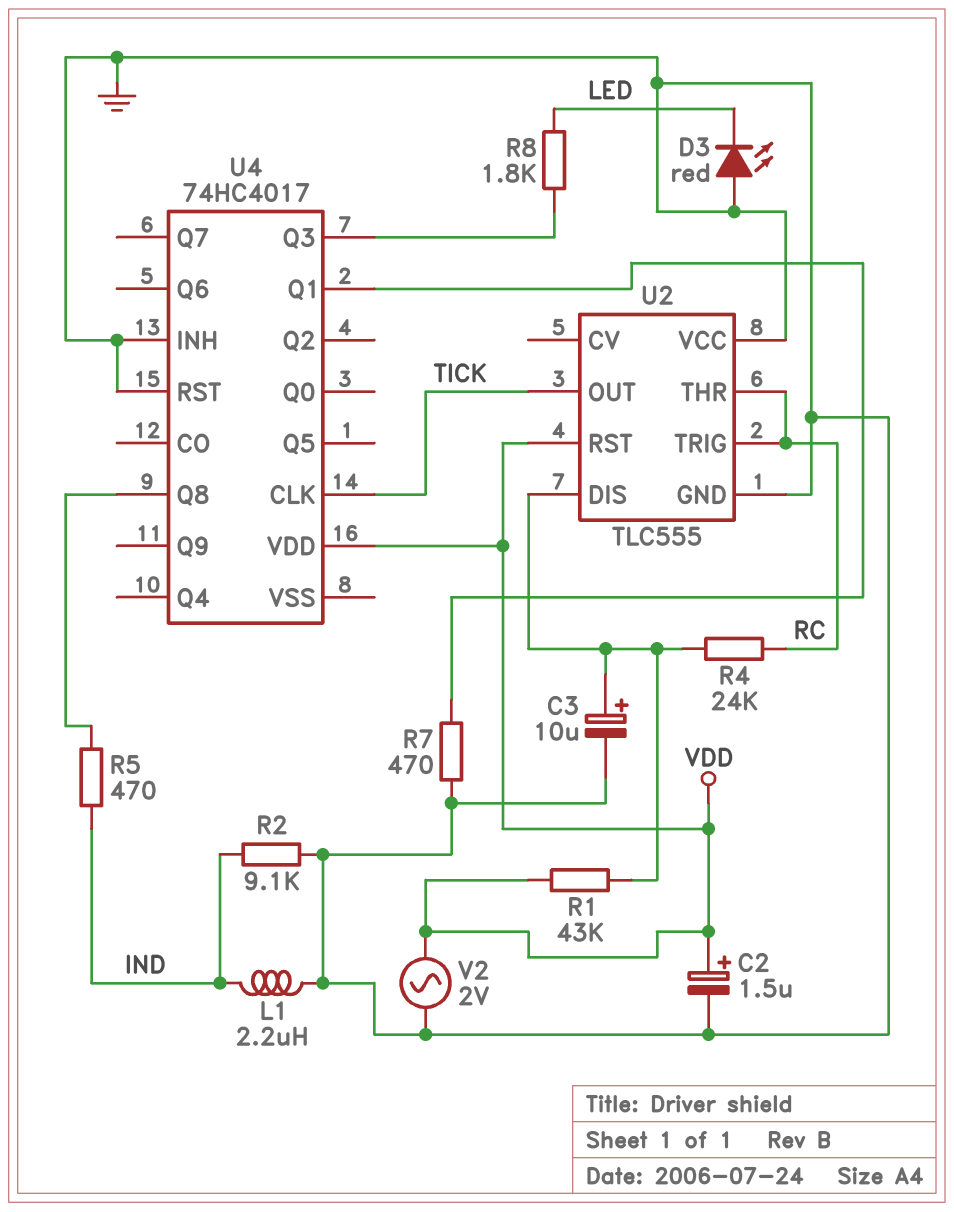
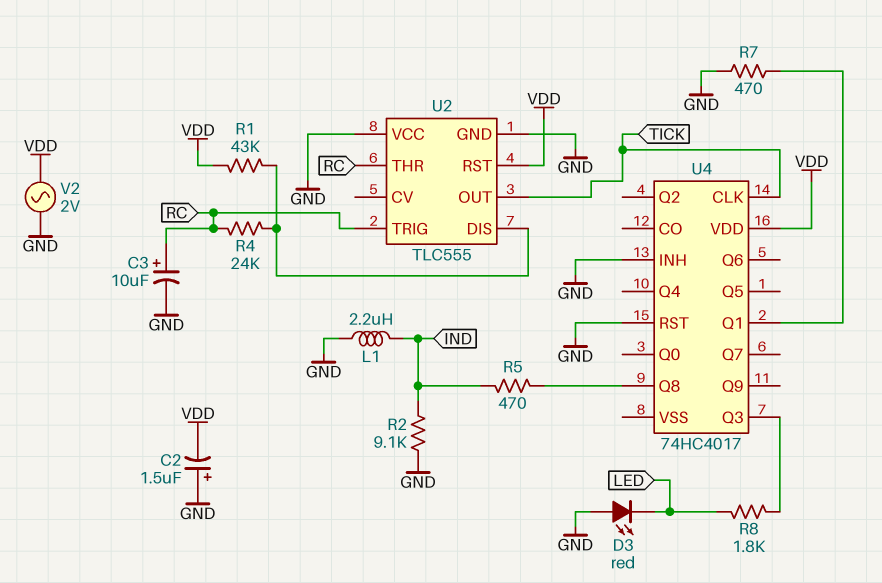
C2: 1.5uF (plus VDD, minus GND) -> 1.5uF (plus GND, minus VDD)
C3: 10uF (plus U2/DIS, minus GND) -> 10uF (plus RC, minus GND)

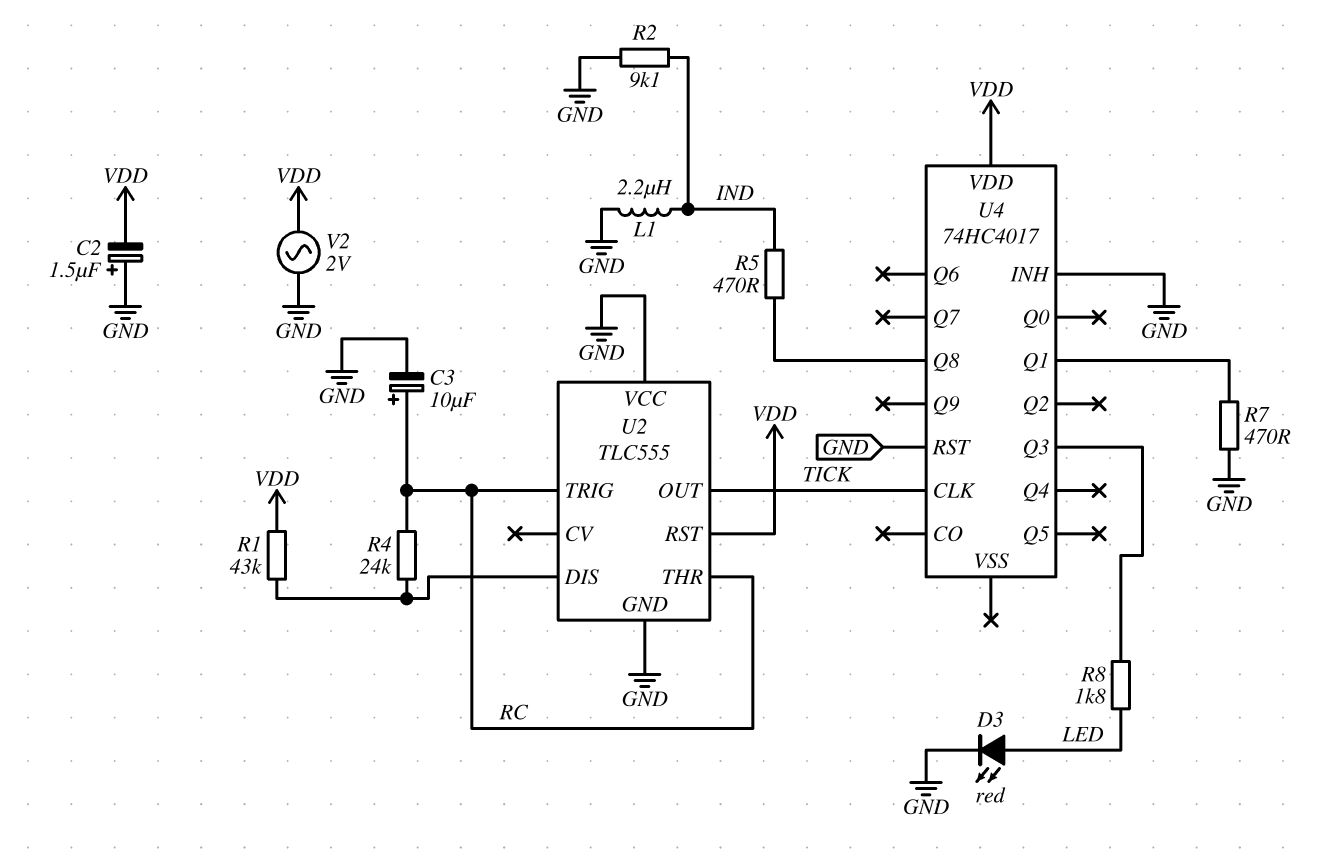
D3: LED red (A GND, K LED) -> LED red (A LED, K GND)

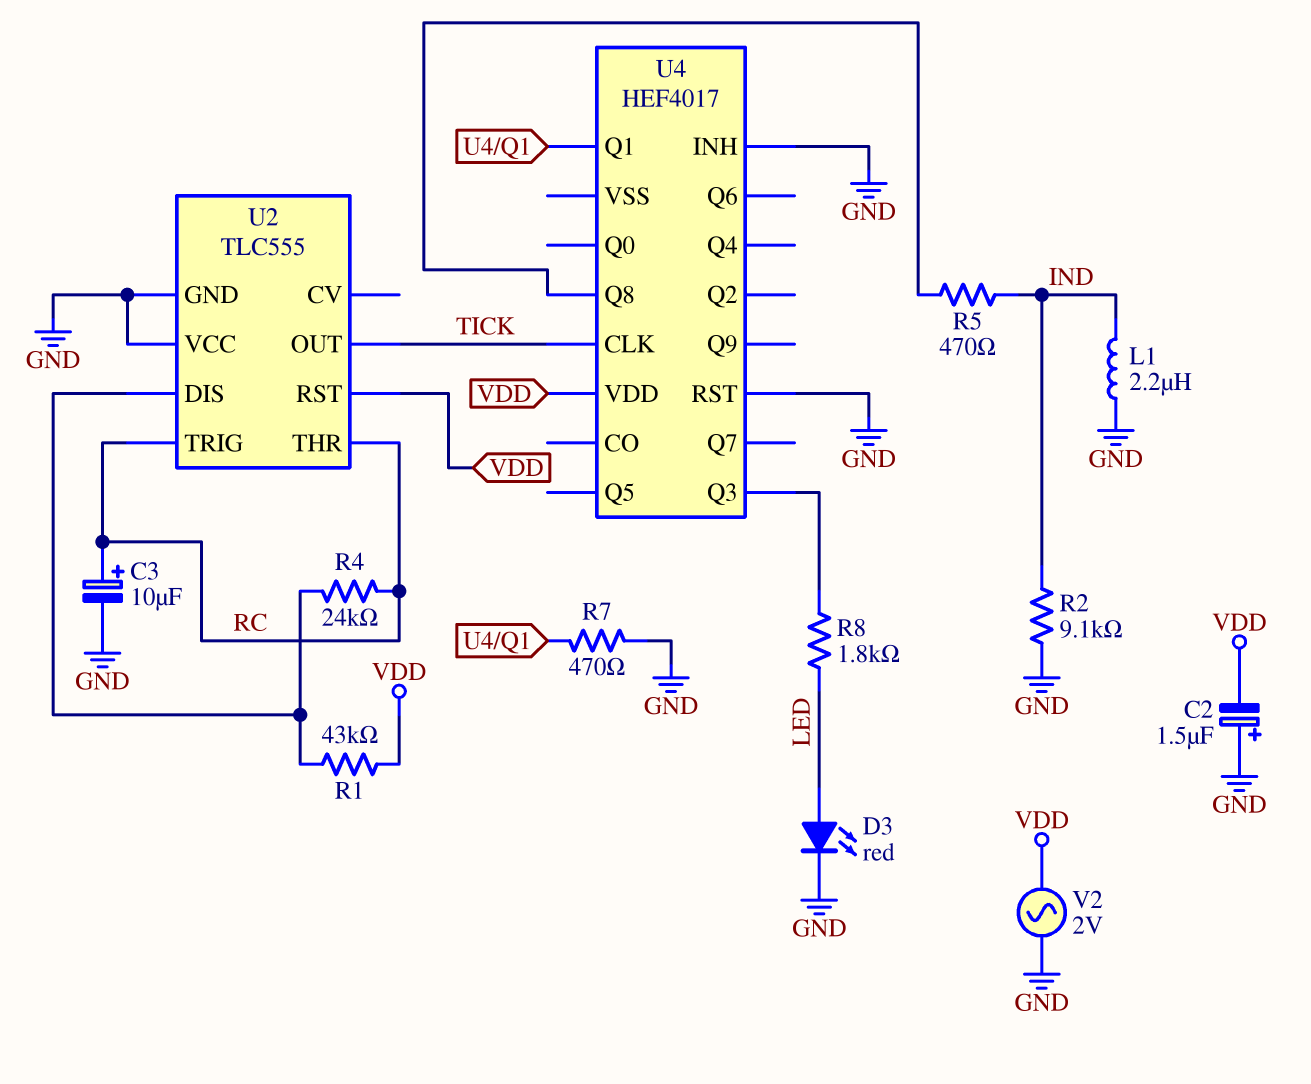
U4: 74HC4017 -> HEF4017

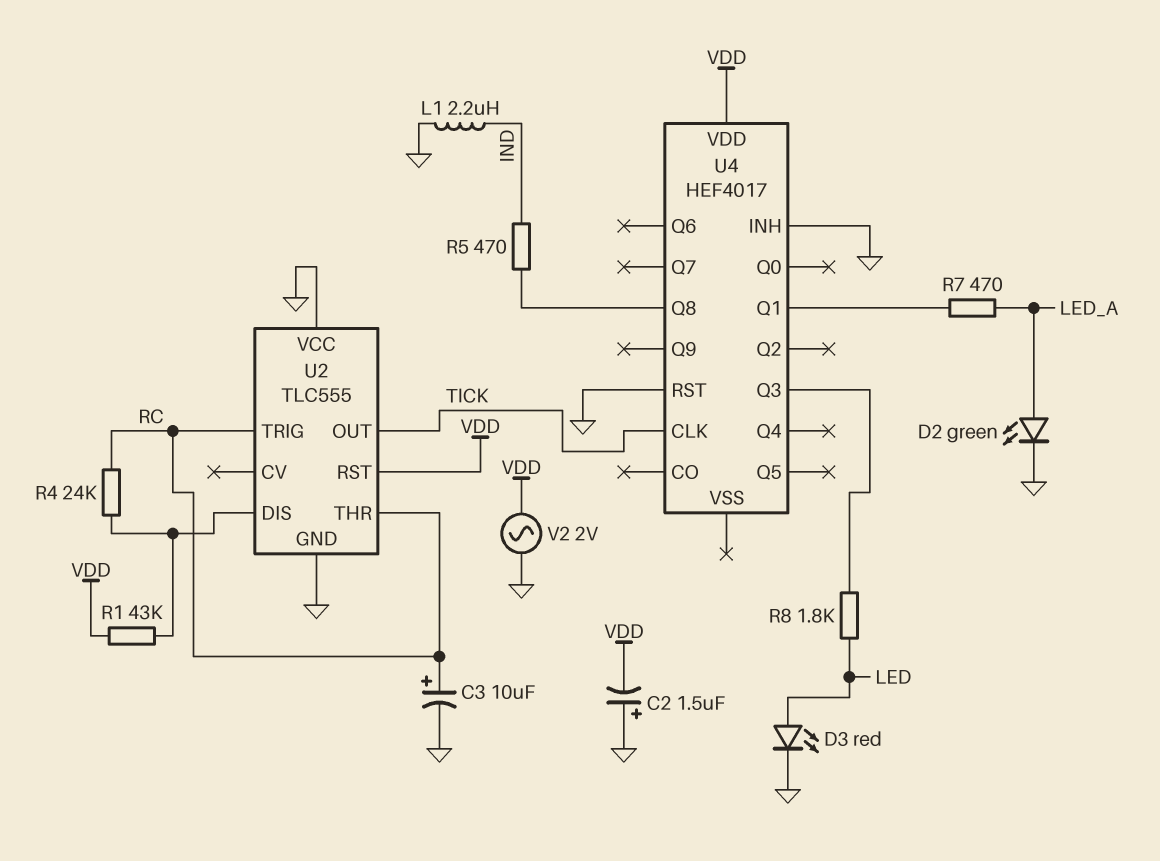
D2: none -> LED green (A LED_A, K GND)
R2: 9.1k (GND, IND) -> none
R7: 470 (GND, U4/Q1) -> 470 (LED_A, U4/Q1)

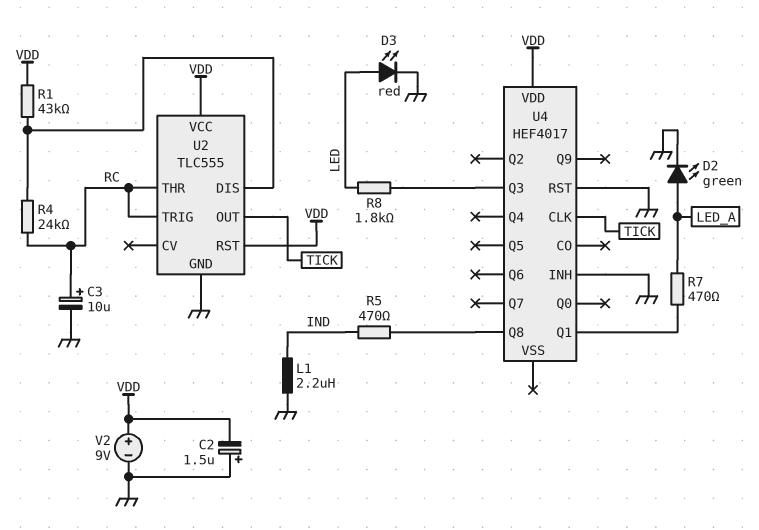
U2 pin VCC: GND -> VDD
V2: AC 2V (GND, VDD) -> 9V (plus VDD, minus GND)

